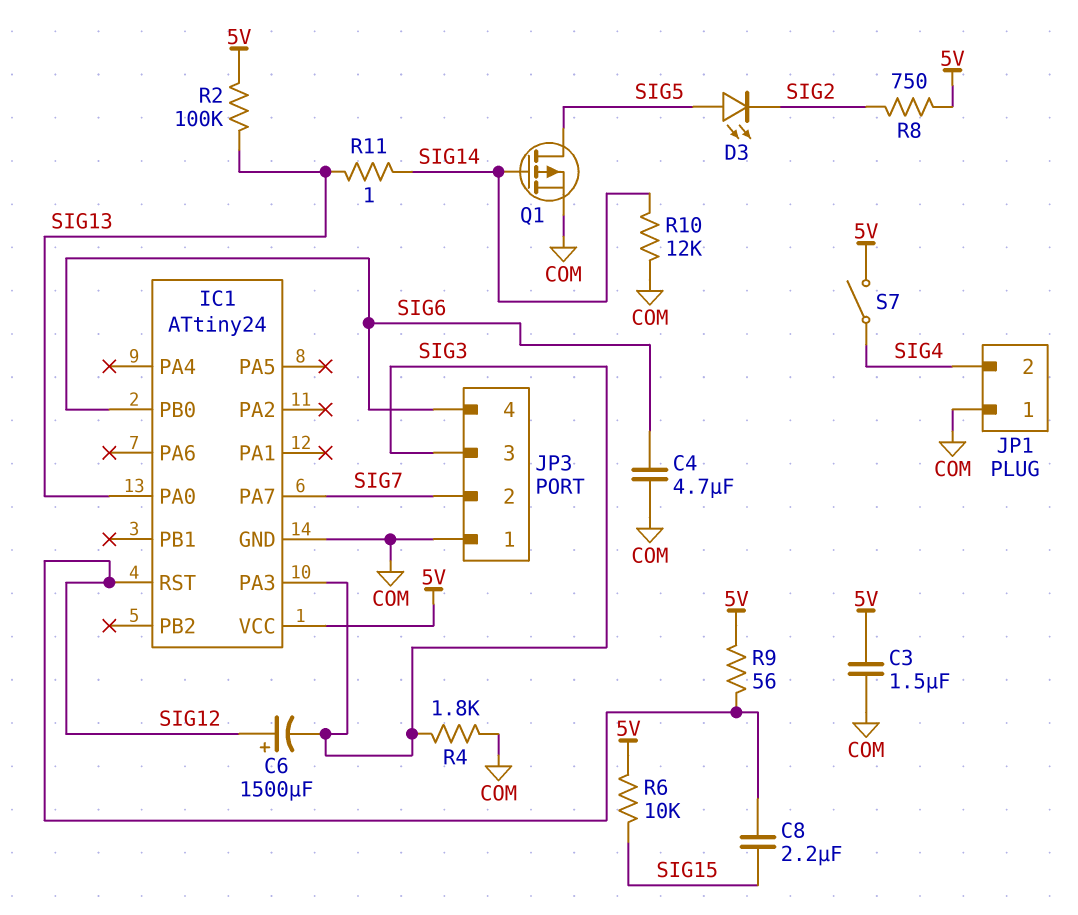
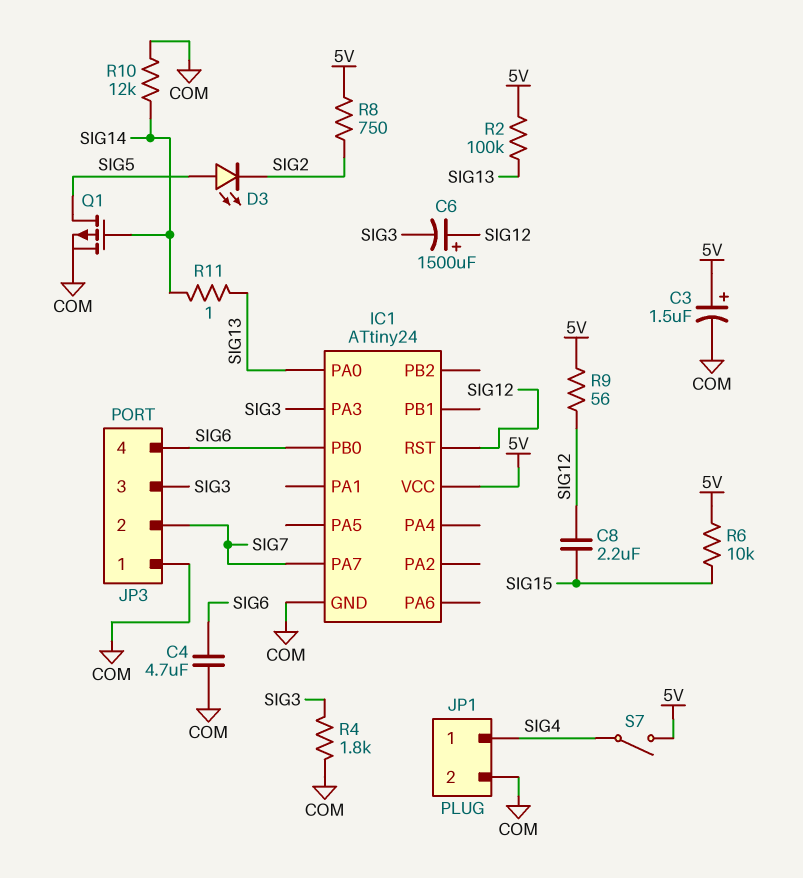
C3: 1.5uF (5V, COM) -> 1.5uF (plus 5V, minus COM)
JP1 pin 1: COM -> SIG4
JP1 pin 2: SIG4 -> COM

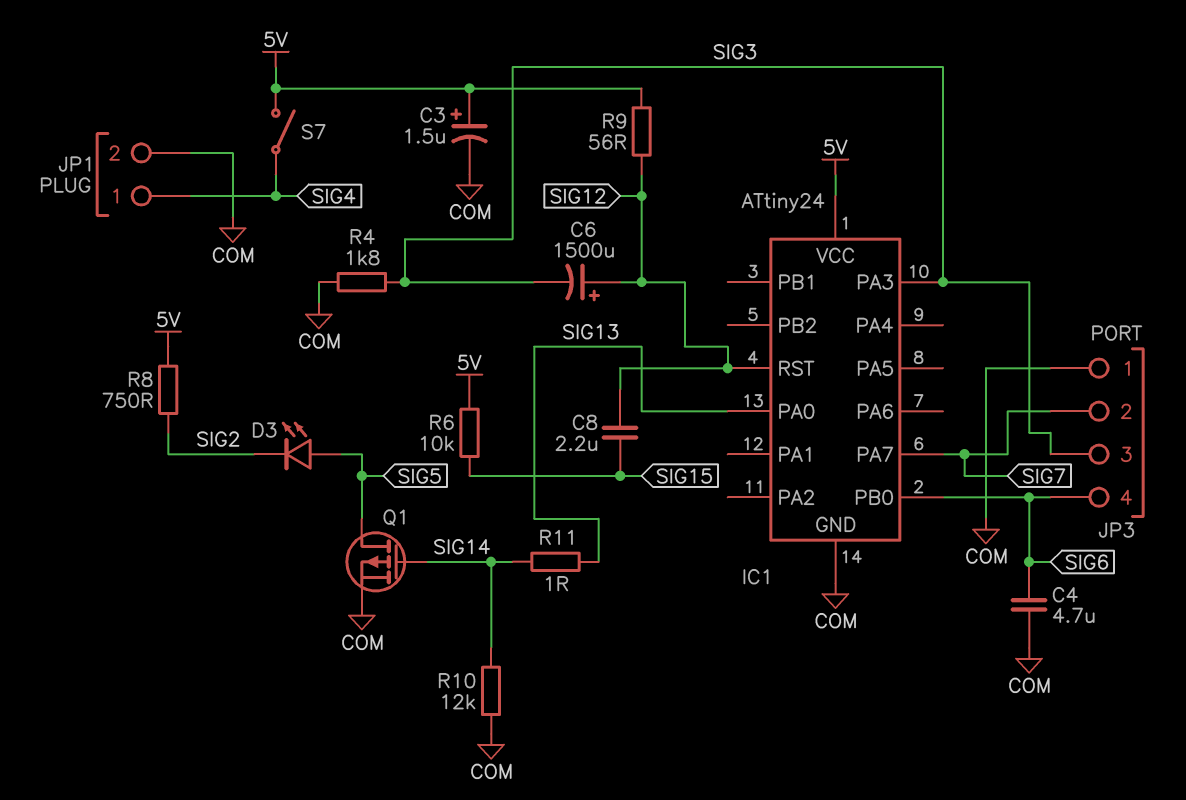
R2: 100k (5V, SIG13) -> none

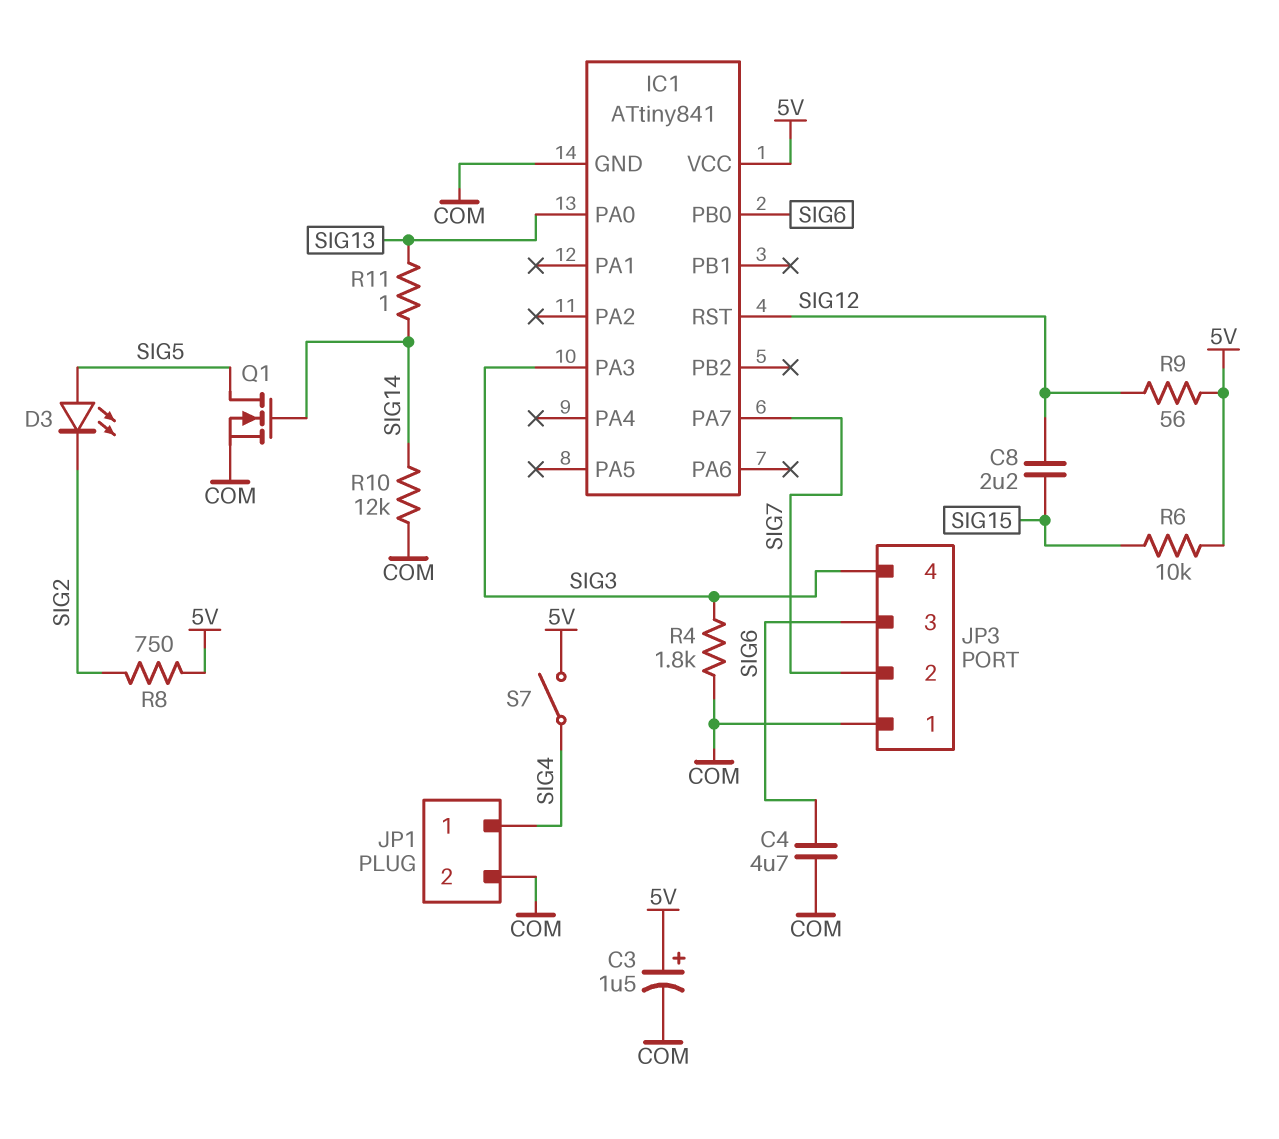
C6: 1500uF (plus SIG12, minus SIG3) -> none
IC1: ATtiny24 -> ATtiny841
JP3 pin 3: SIG3 -> SIG6
JP3 pin 4: SIG6 -> SIG3
Q1: PMOS (G SIG14, D SIG5, S COM) -> NMOS (G SIG14, D SIG5, S COM)

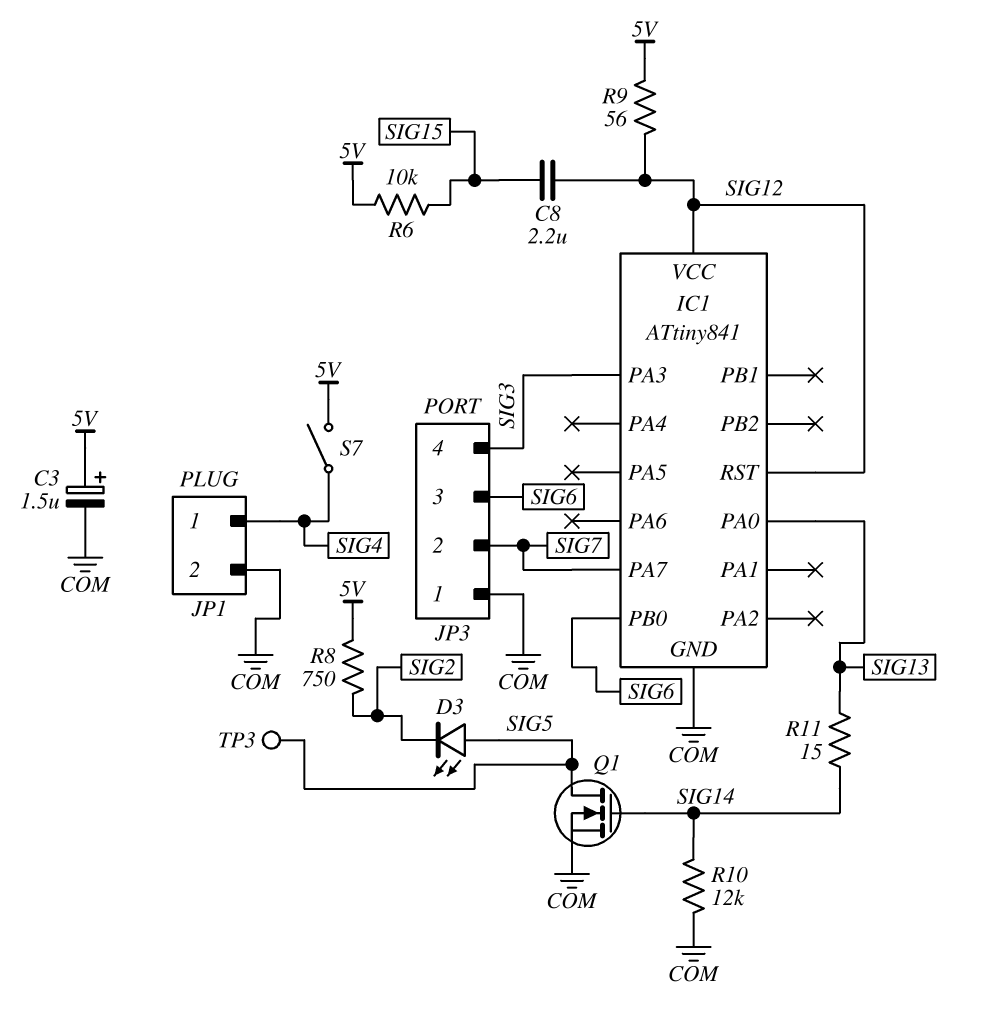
C4: 4.7uF (COM, SIG6) -> none
IC1 pin VCC: 5V -> SIG12
R4: 1.8k (COM, SIG3) -> none
R11: 1 (SIG13, SIG14) -> 15 (SIG13, SIG14)
TP3: none -> test point (SIG5)

